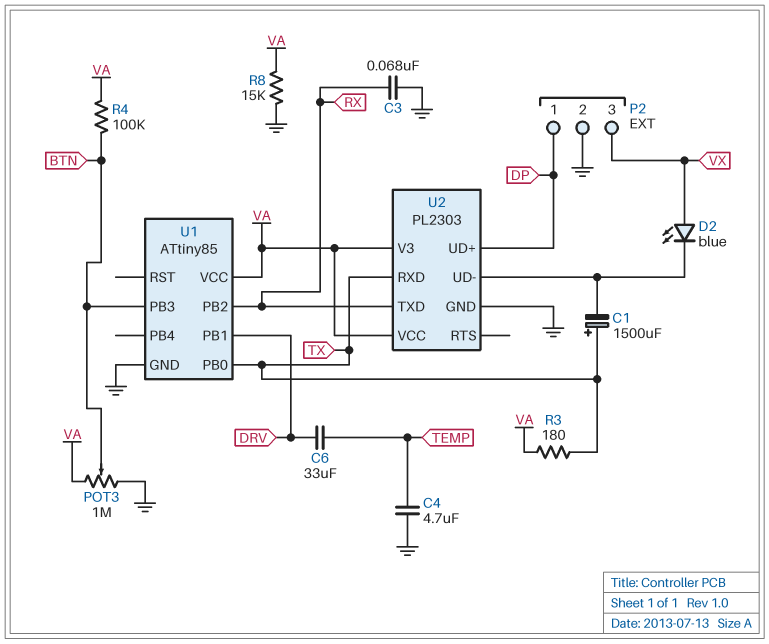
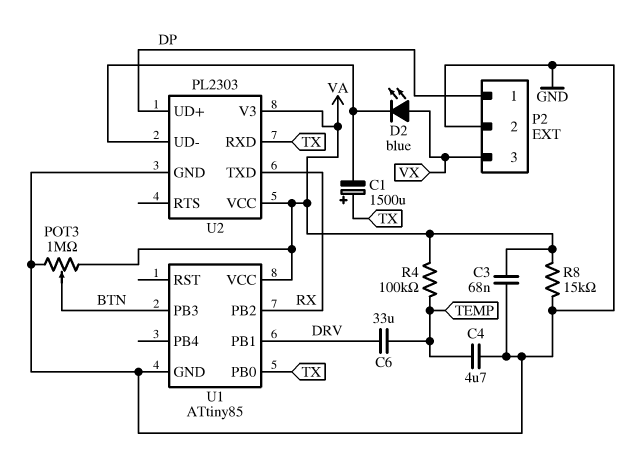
C3: 68nF (GND, RX) -> 68nF (GND, VA)
R3: 180 (TX, VA) -> none
R4: 100k (BTN, VA) -> 100k (TEMP, VA)

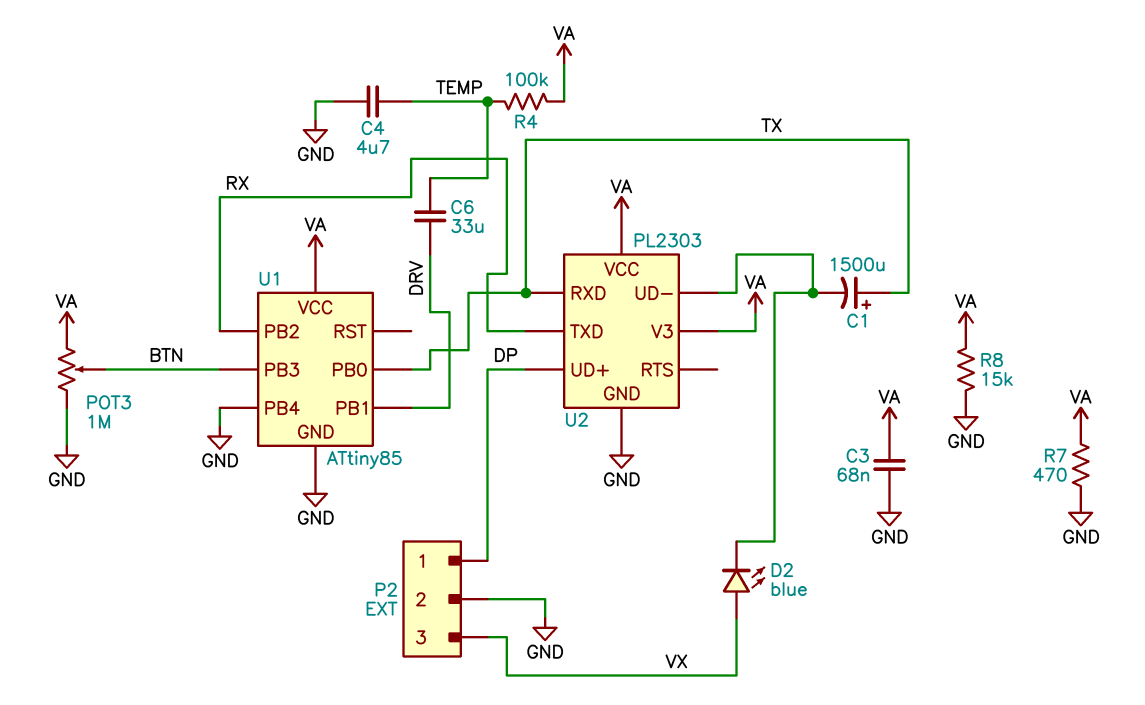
R7: none -> 470 (GND, VA)
U1 pin PB4: none -> GND

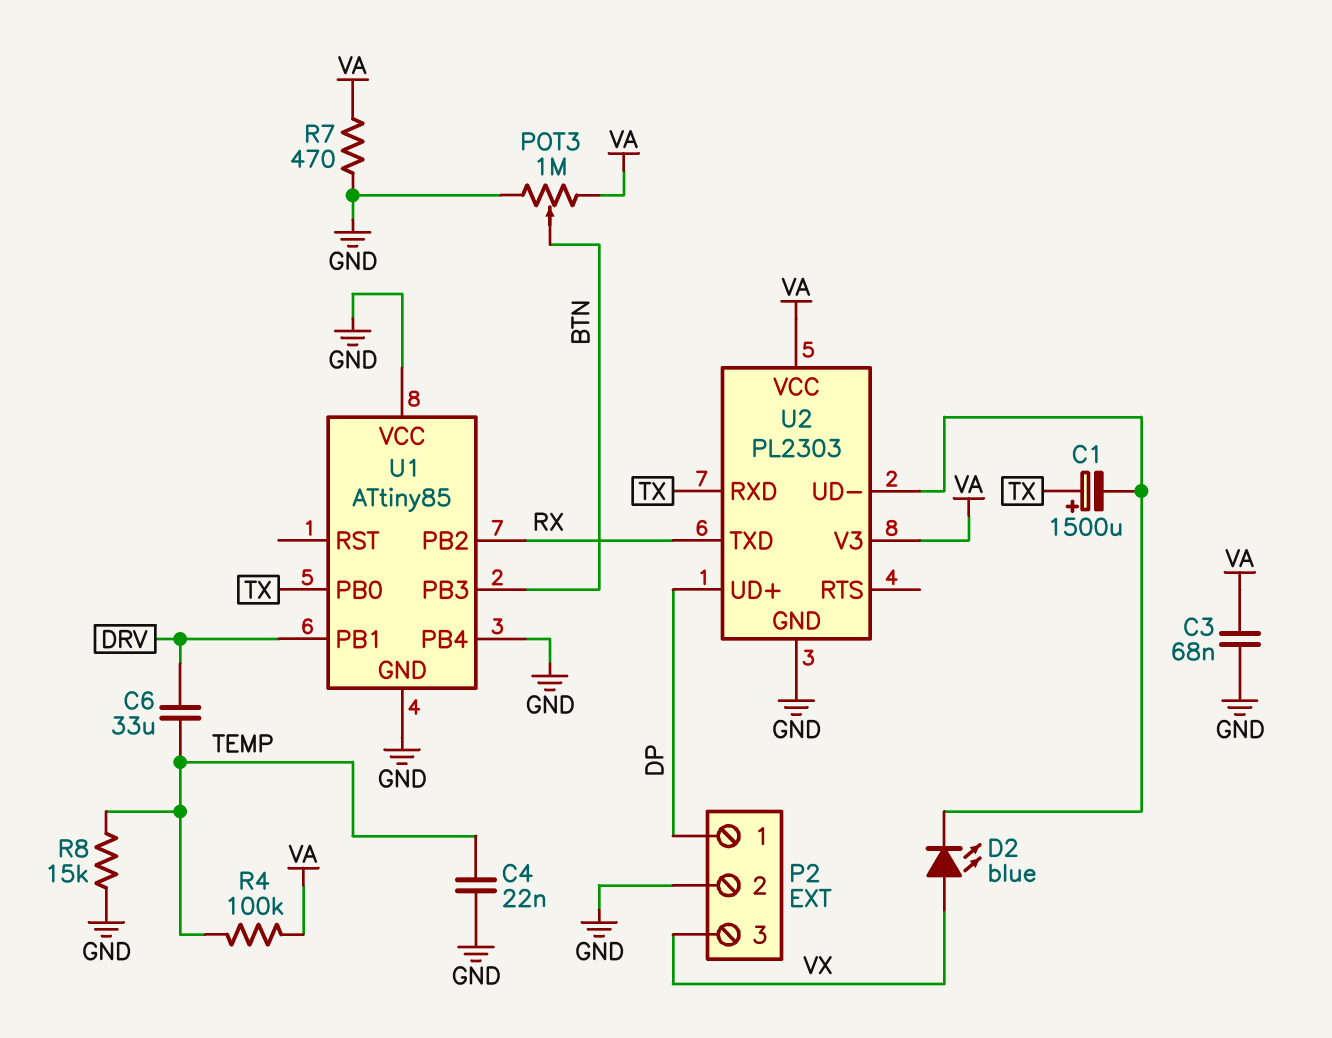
C4: 4.7uF (GND, TEMP) -> 22nF (GND, TEMP)
R8: 15k (GND, VA) -> 15k (GND, TEMP)
U1 pin VCC: VA -> GND

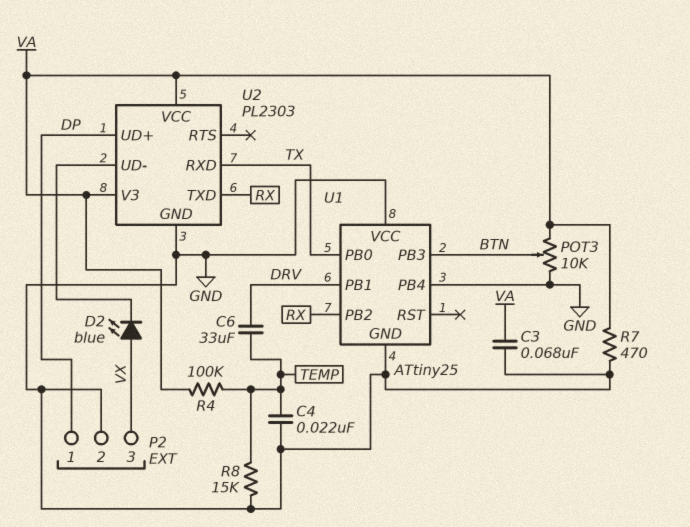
C1: 1500uF (plus TX, minus U2/UD-) -> none
POT3: 1M (GND, VA, wiper BTN) -> 10k (GND, VA, wiper BTN)
U1: ATtiny85 -> ATtiny25

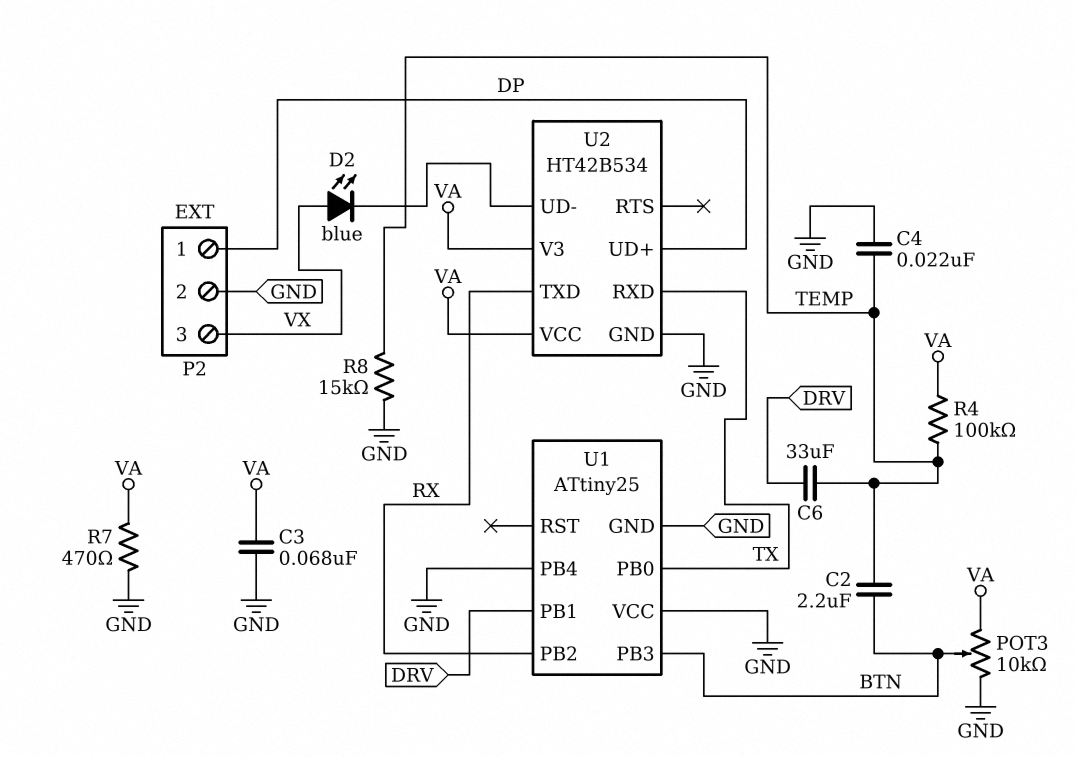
C2: none -> 2.2uF (BTN, TEMP)
U2: PL2303 -> HT42B534

